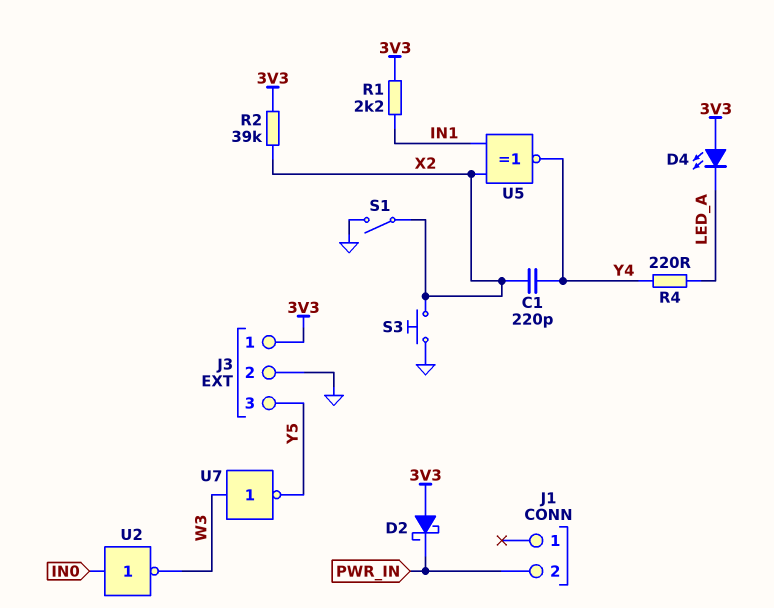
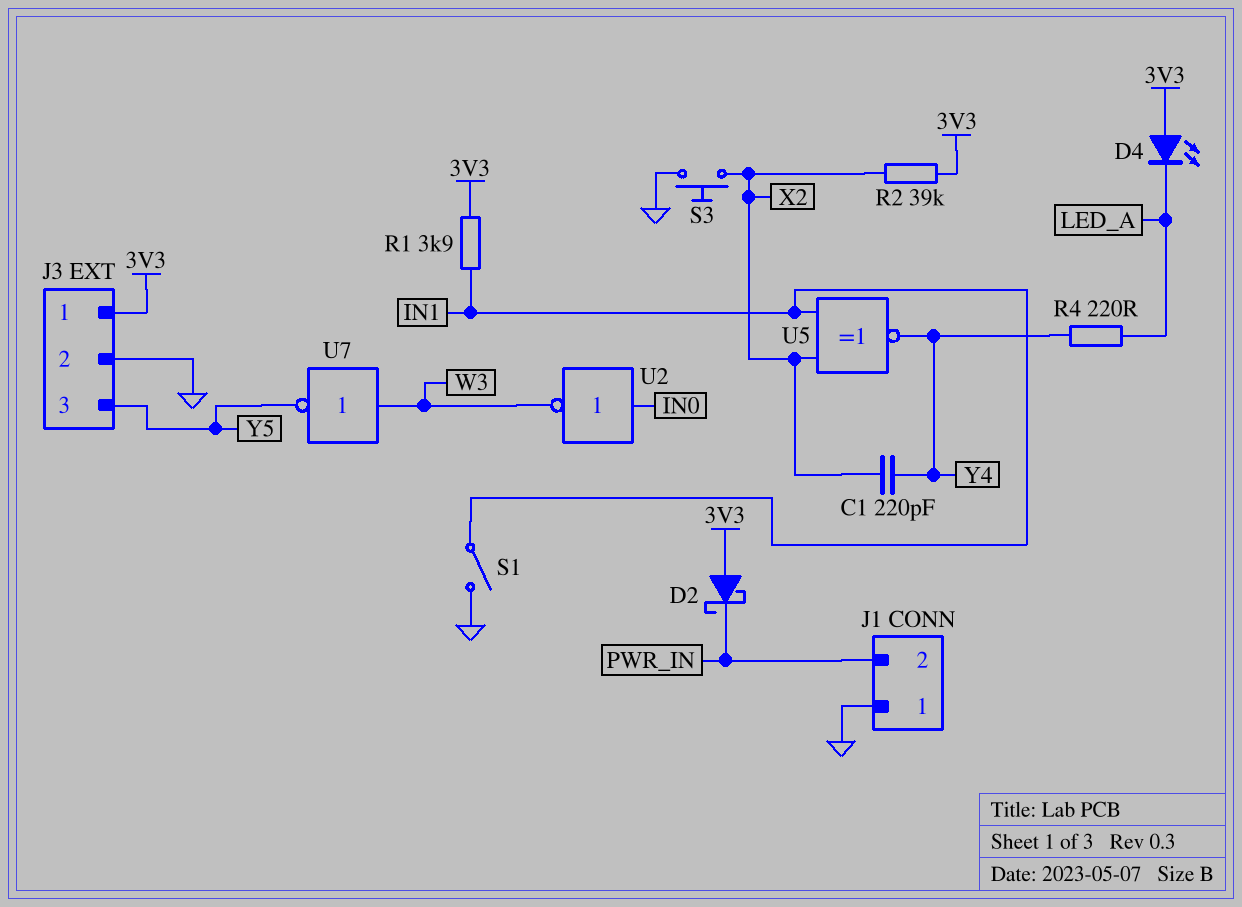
J1 pin 1: none -> GND
R1: 2.2k (3V3, IN1) -> 3.9k (3V3, IN1)
S1: switch (GND, X2) -> switch (GND, IN1)

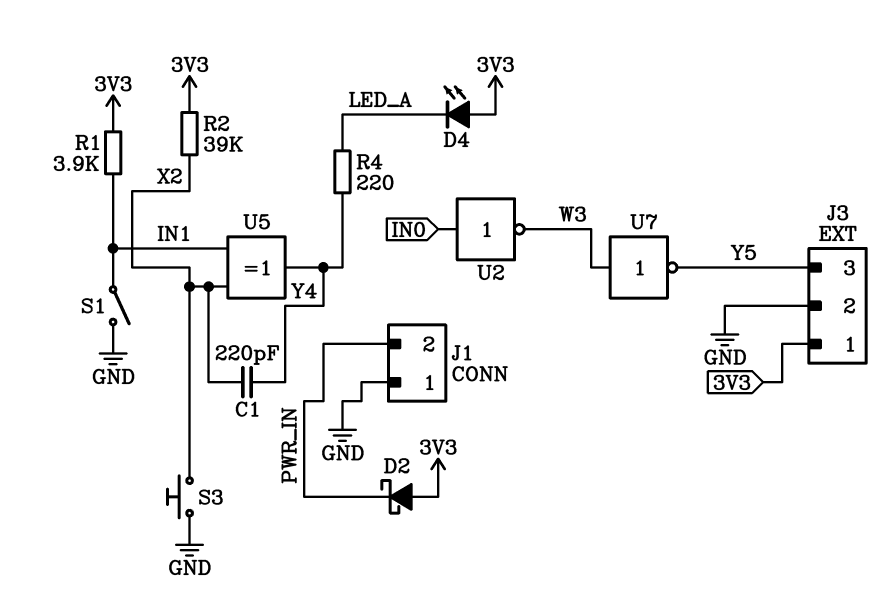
U5: XNOR (in IN1, in X2, out Y4) -> XOR (in IN1, in X2, out Y4)

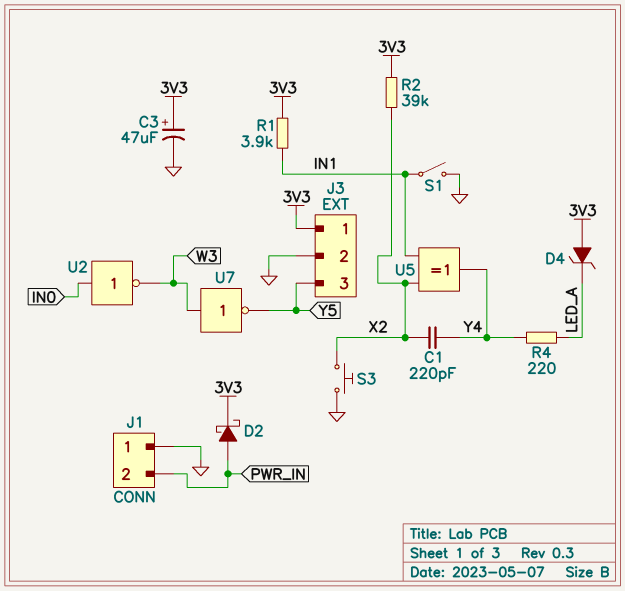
C3: none -> 47uF (plus 3V3, minus GND)
D2: schottky (A 3V3, K PWR_IN) -> schottky (A PWR_IN, K 3V3)
D4: LED (A 3V3, K LED_A) -> zener (A 3V3, K LED_A)

